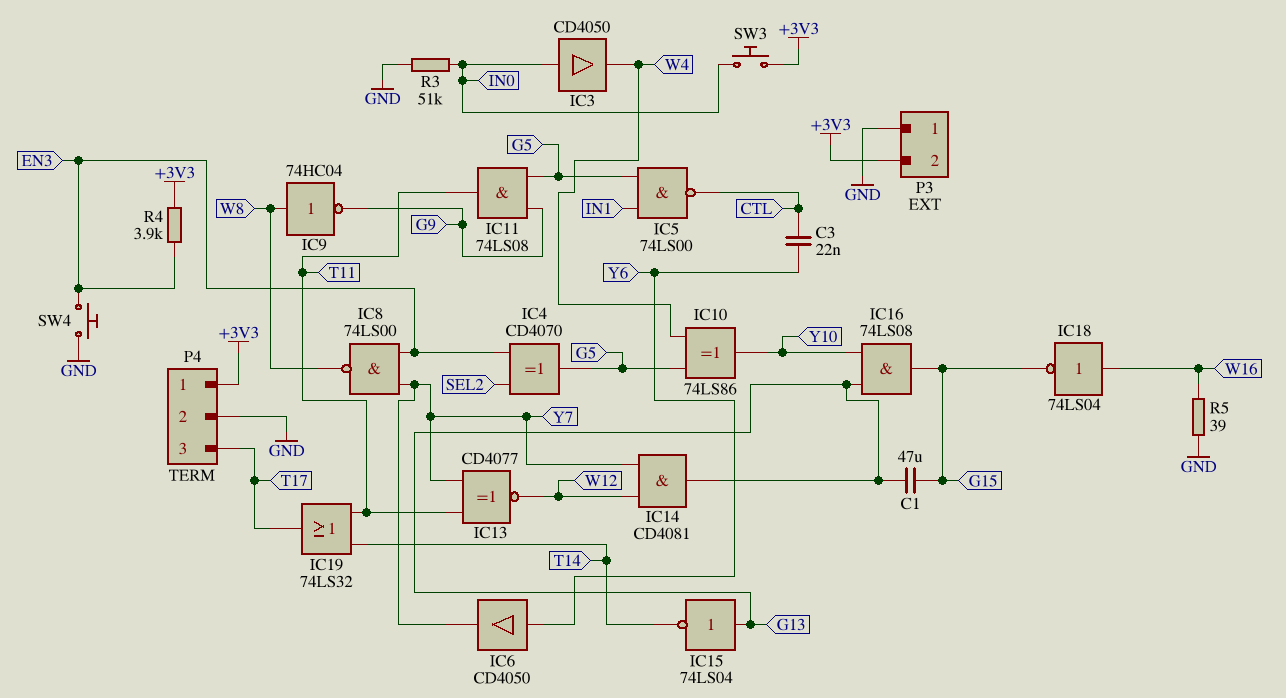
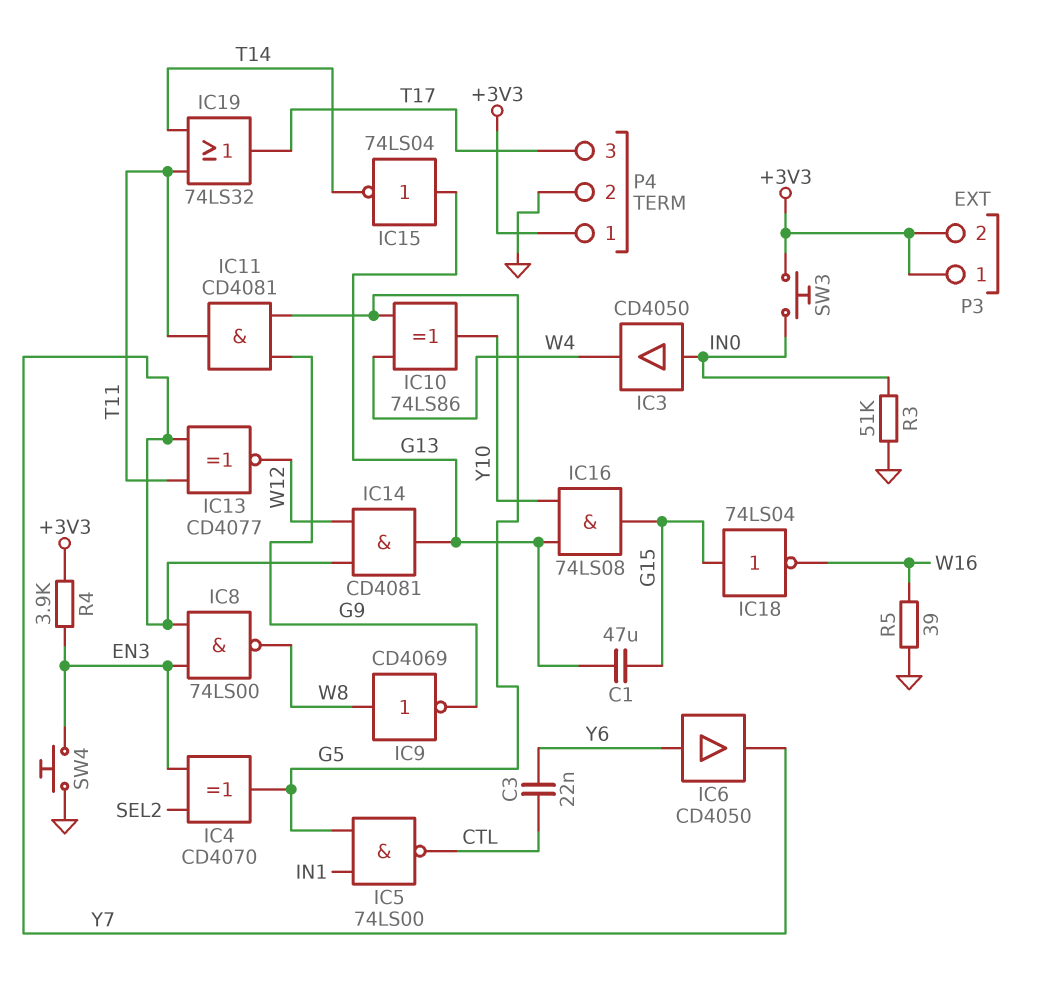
IC9: NOT 74HC04 (in W8, out G9) -> NOT CD4069 (in W8, out G9)
IC11: AND 74LS08 (in G5, in G9, out T11) -> AND CD4081 (in G5, in G9, out T11)
IC18: NOT 74LS04 (in W16, out G15) -> NOT 74LS04 (in G15, out W16)
P3 pin 1: GND -> +3V3

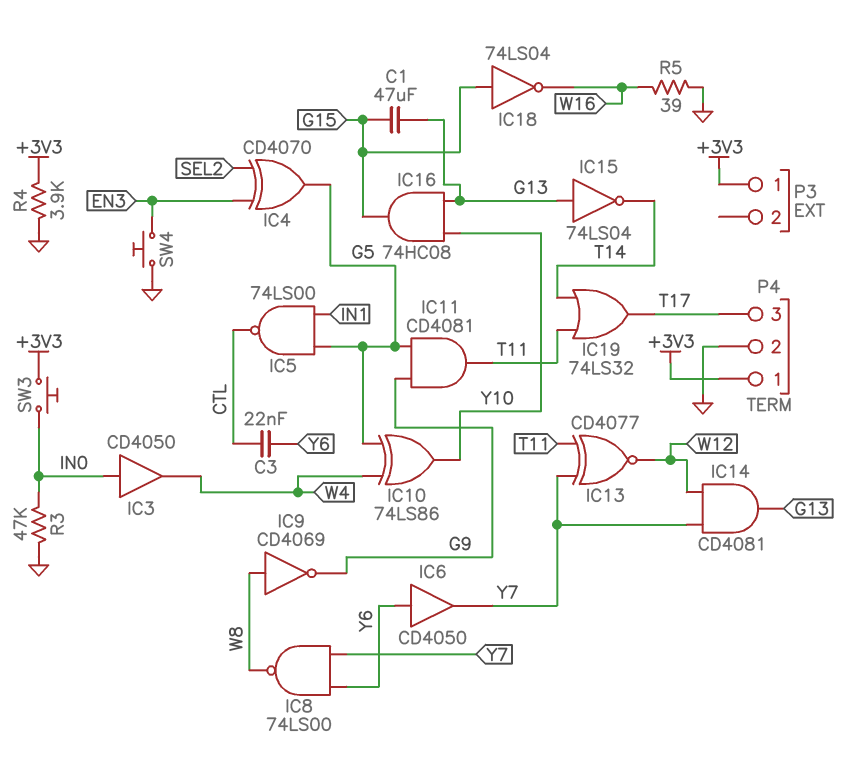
IC8: NAND 74LS00 (in EN3, in Y7, out W8) -> NAND 74LS00 (in Y6, in Y7, out W8)
IC16: AND 74LS08 (in G13, in Y10, out G15) -> AND 74HC08 (in G13, in Y10, out G15)
P3 pin 2: +3V3 -> none
R3: 51k (GND, IN0) -> 47k (GND, IN0)
R4: 3.9k (+3V3, EN3) -> 3.9k (+3V3, GND)

